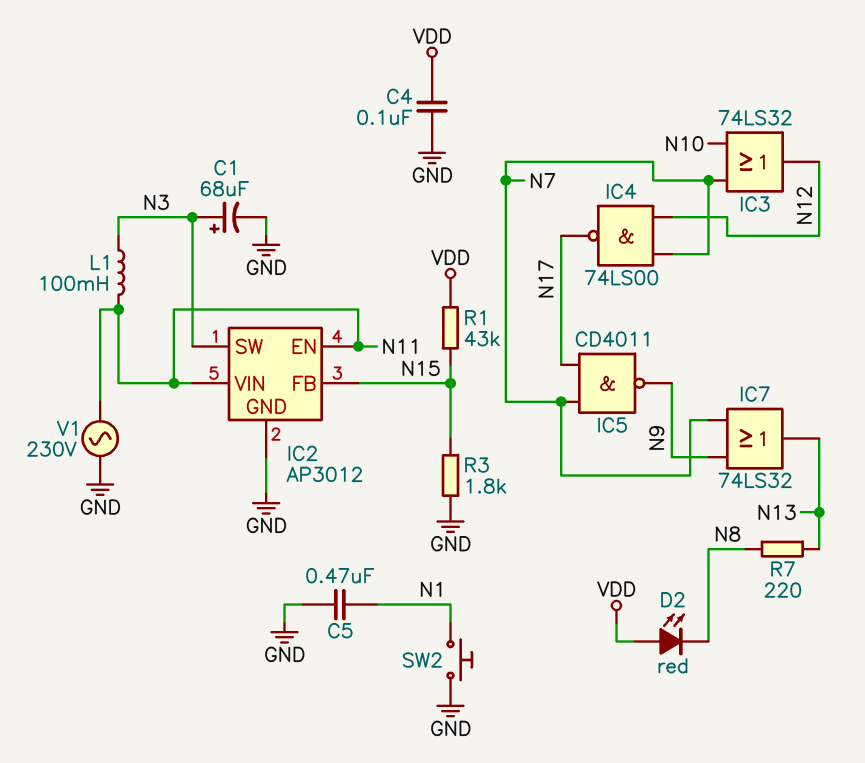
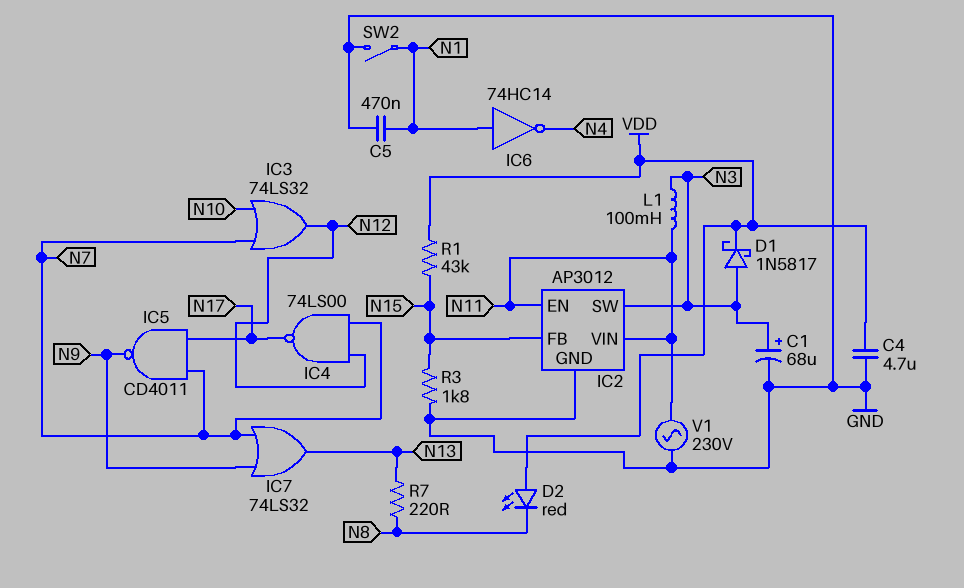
C4: 100nF (GND, VDD) -> 4.7uF (GND, VDD)
D1: none -> schottky 1N5817 (A N3, K VDD)
IC6: none -> NOT 74HC14 (in N1, out N4)
SW2: button (GND, N1) -> switch (GND, N1)

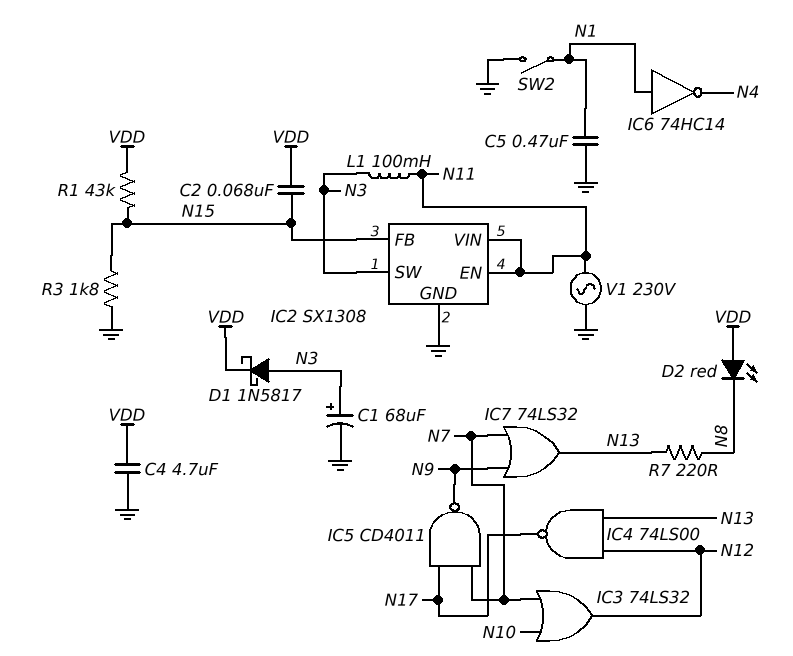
C2: none -> 68nF (N15, VDD)
IC2: AP3012 -> SX1308
IC4: NAND 74LS00 (in N7, in N12, out N17) -> NAND 74LS00 (in N12, in N13, out N17)

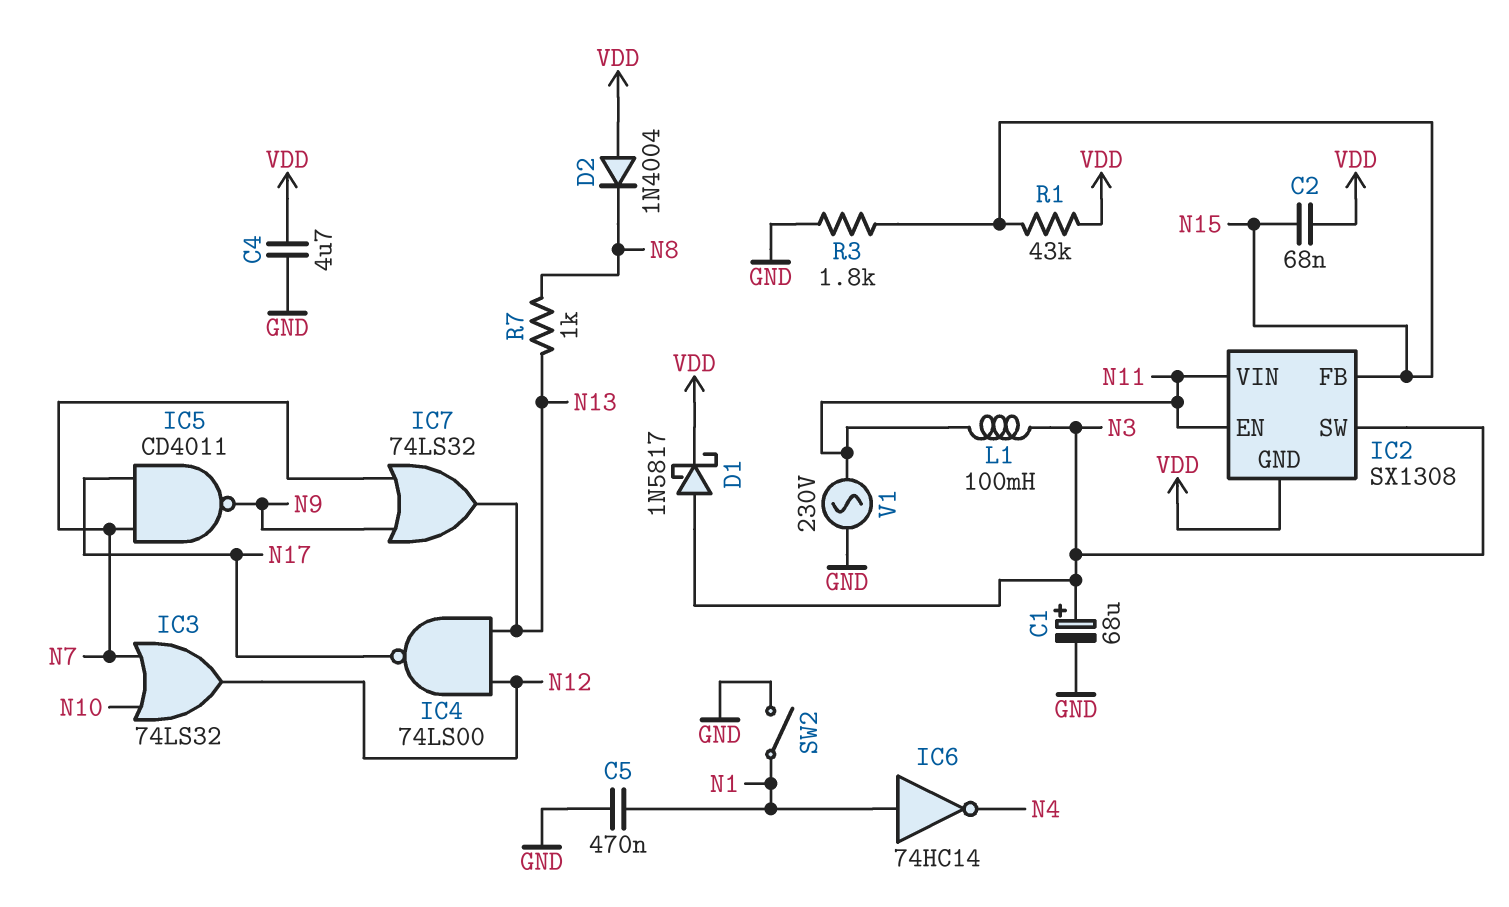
D2: LED red (A VDD, K N8) -> diode 1N4004 (A VDD, K N8)
IC2 pin GND: GND -> VDD
R7: 220 (N8, N13) -> 1k (N8, N13)

